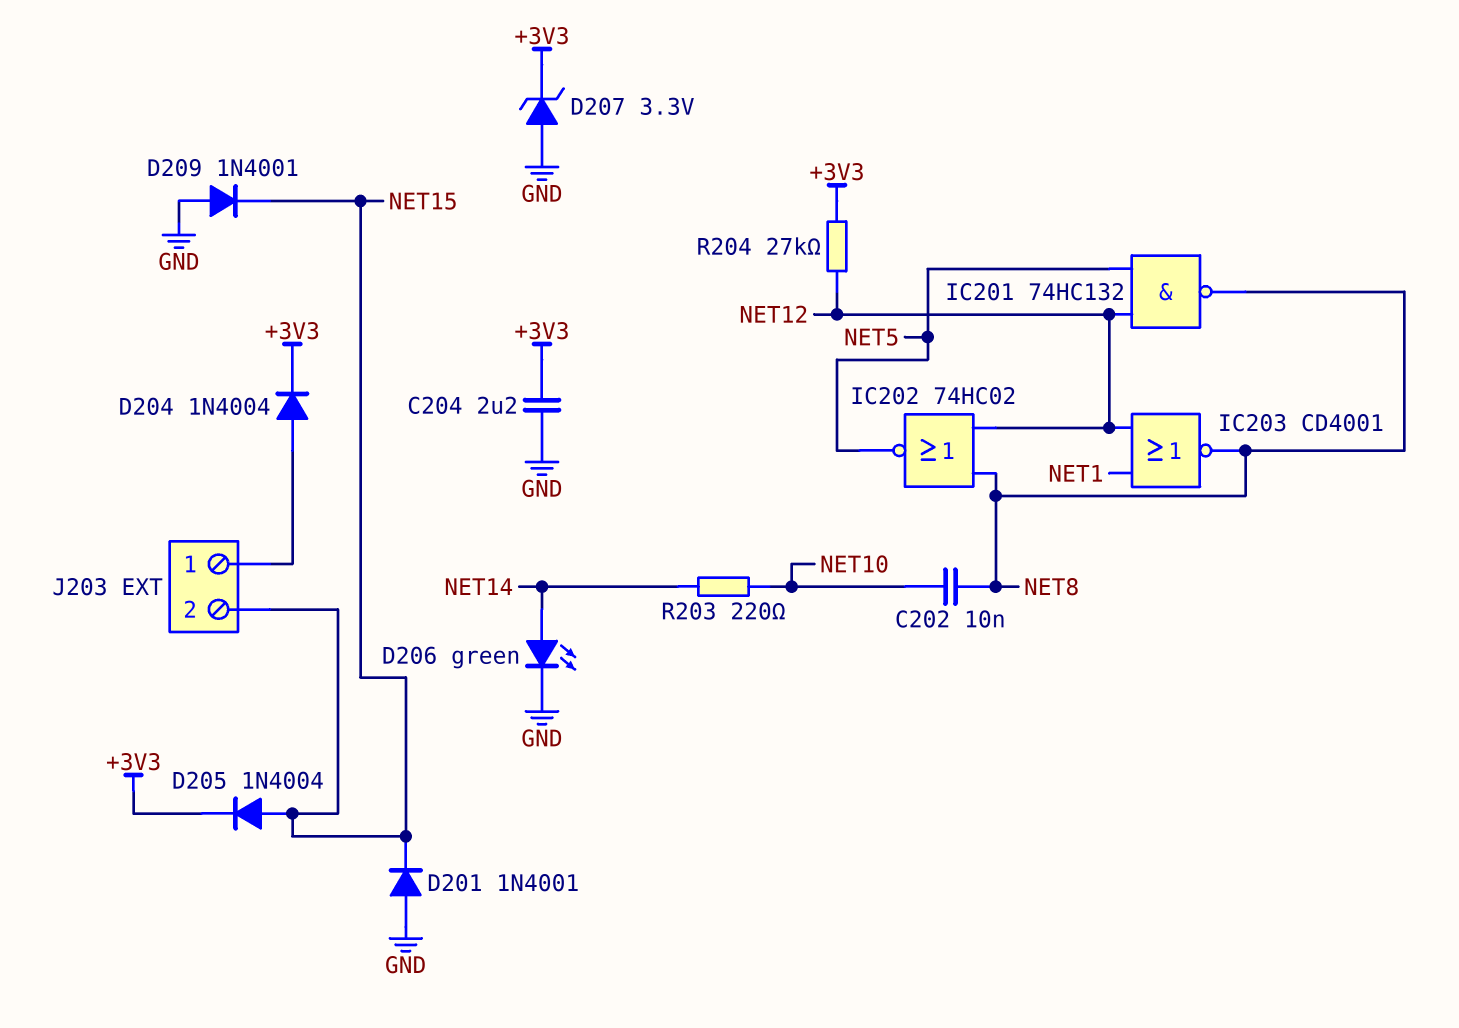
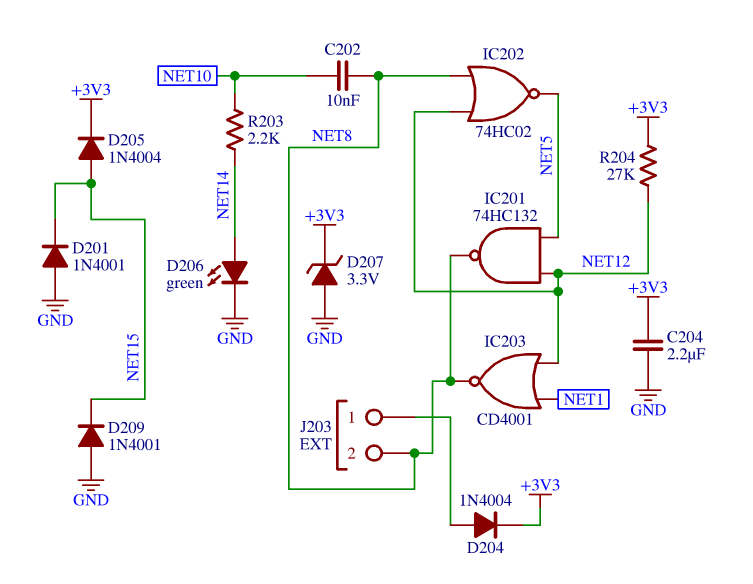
J203 pin 2: NET15 -> NET8
R203: 220 (NET10, NET14) -> 2.2k (NET10, NET14)

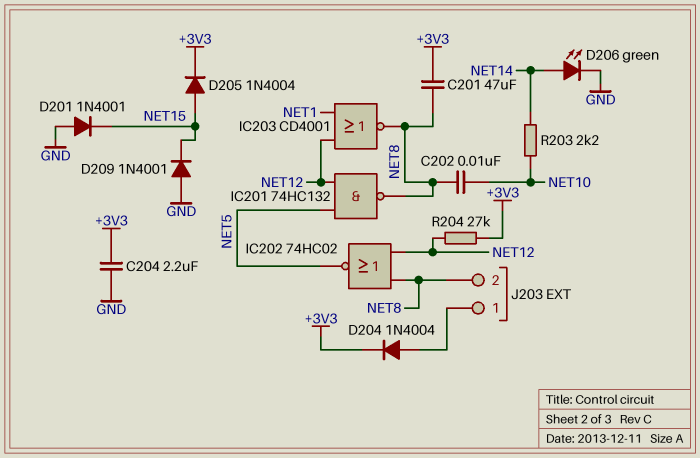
C201: none -> 47uF (+3V3, NET8)
D207: zener 3.3V (A GND, K +3V3) -> none

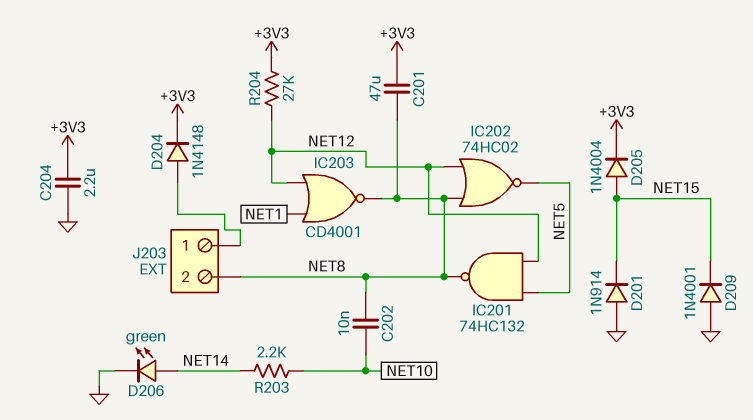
D201: diode 1N4001 (A GND, K NET15) -> diode 1N914 (A GND, K NET15)
D204: diode 1N4004 (A J203/1, K +3V3) -> diode 1N4148 (A J203/1, K +3V3)

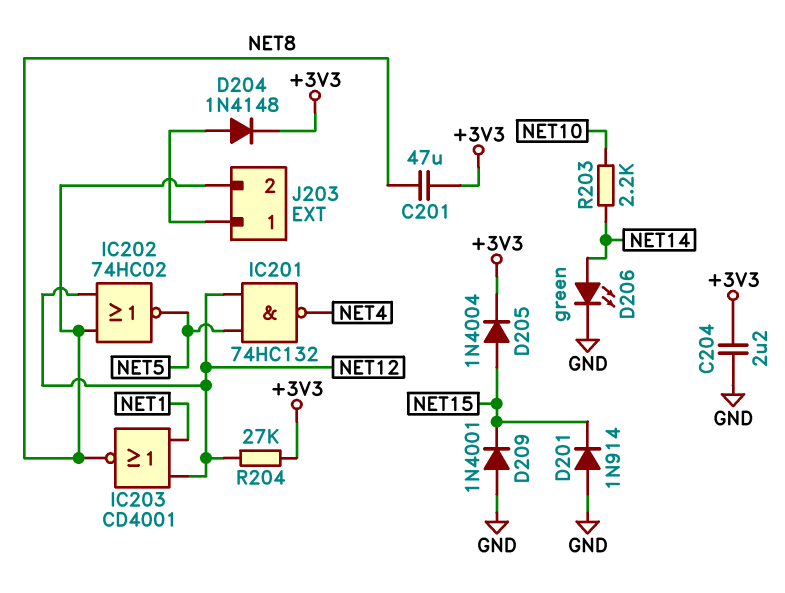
C202: 10nF (NET8, NET10) -> none
IC201: NAND 74HC132 (in NET5, in NET12, out NET8) -> NAND 74HC132 (in NET5, in NET12, out NET4)

